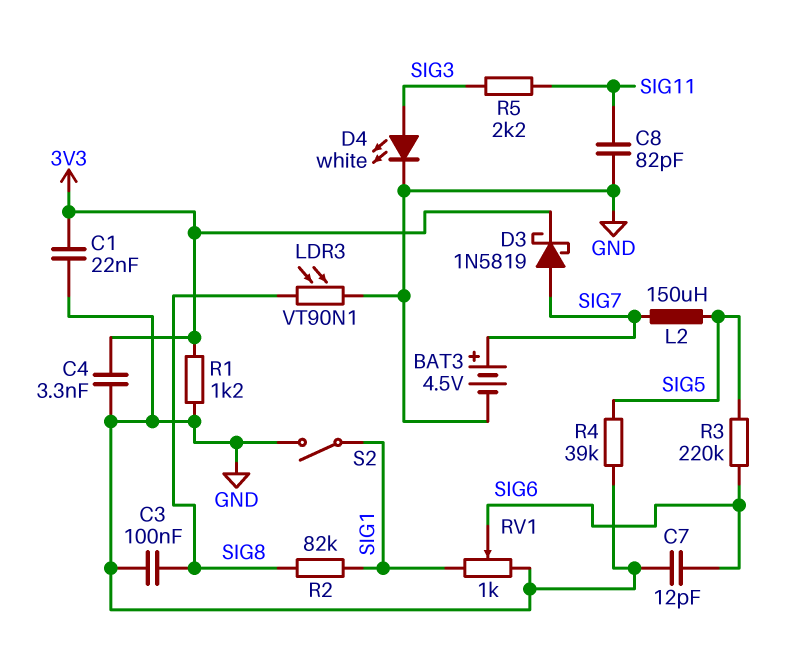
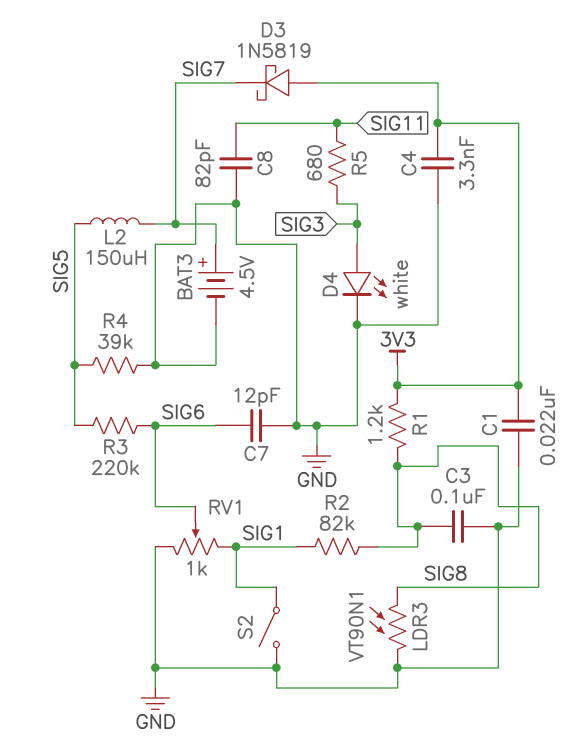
D3: schottky 1N5819 (A SIG7, K 3V3) -> schottky 1N5819 (A 3V3, K SIG7)
R1: 1.2k (3V3, GND) -> 1.2k (3V3, SIG8)
R5: 2.2k (SIG3, SIG11) -> 680 (SIG3, SIG11)

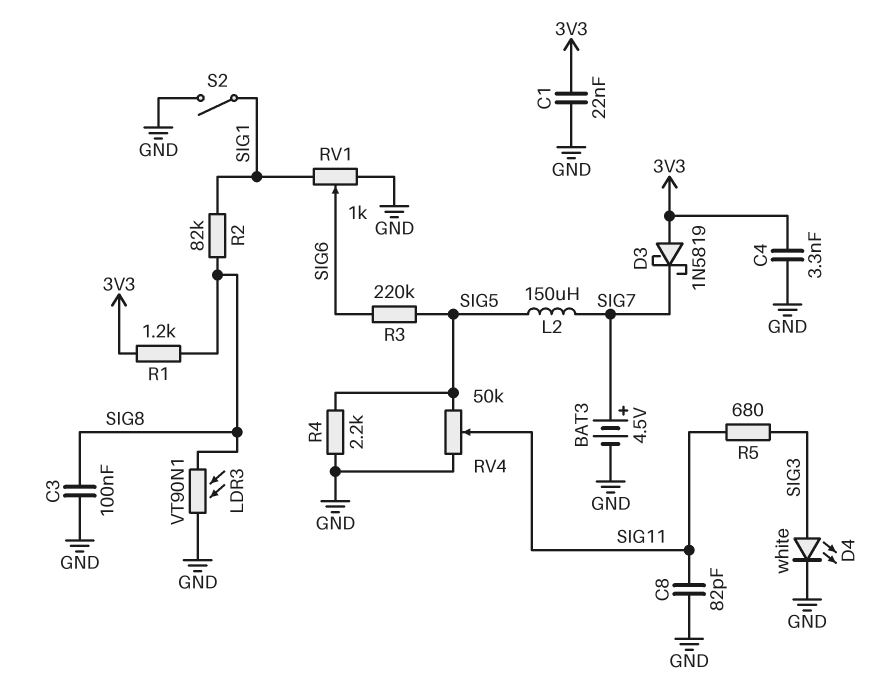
C7: 12pF (GND, SIG6) -> none
R4: 39k (GND, SIG5) -> 2.2k (GND, SIG5)
RV4: none -> 50k (GND, SIG5, wiper SIG11)

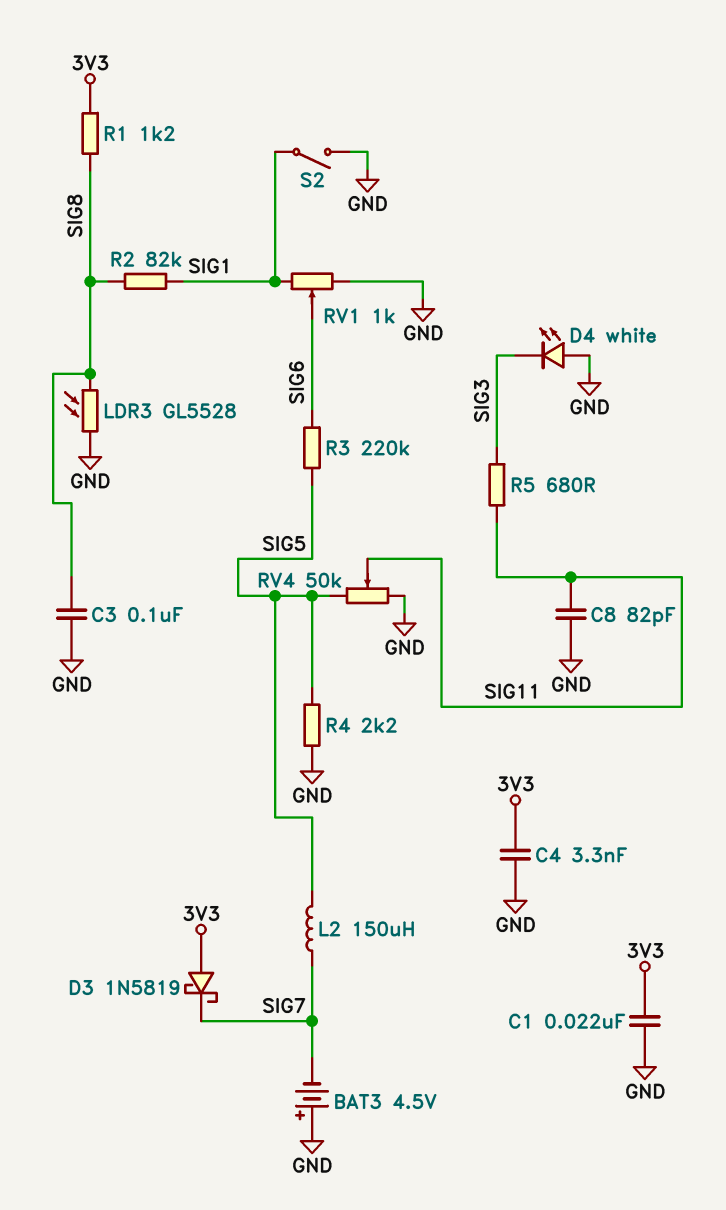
BAT3: 4.5V (plus SIG7, minus GND) -> 4.5V (plus GND, minus SIG7)
D4: LED white (A SIG3, K GND) -> LED white (A GND, K SIG3)
LDR3: VT90N1 (GND, SIG8) -> GL5528 (GND, SIG8)

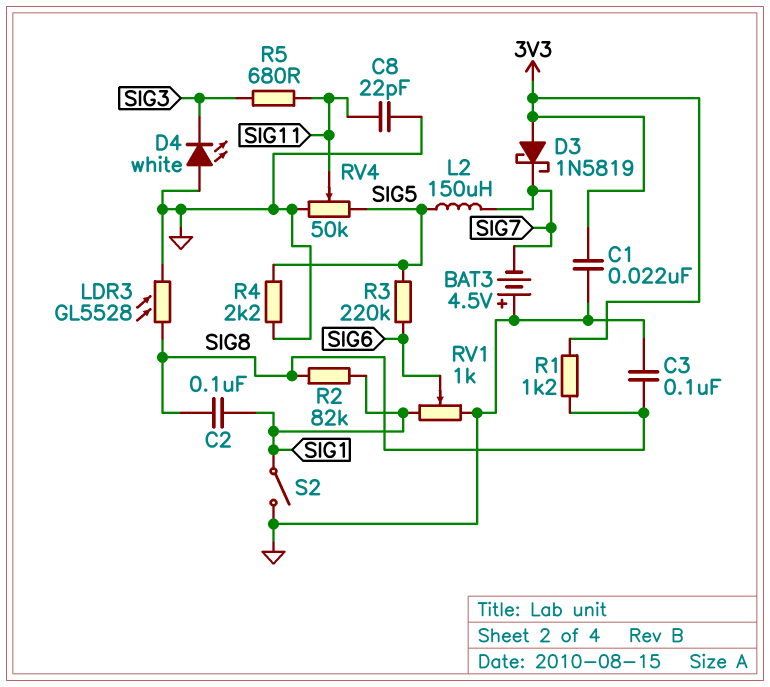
C2: none -> 100nF (SIG1, SIG8)
C4: 3.3nF (3V3, GND) -> none
C8: 82pF (GND, SIG11) -> 22pF (GND, SIG11)

